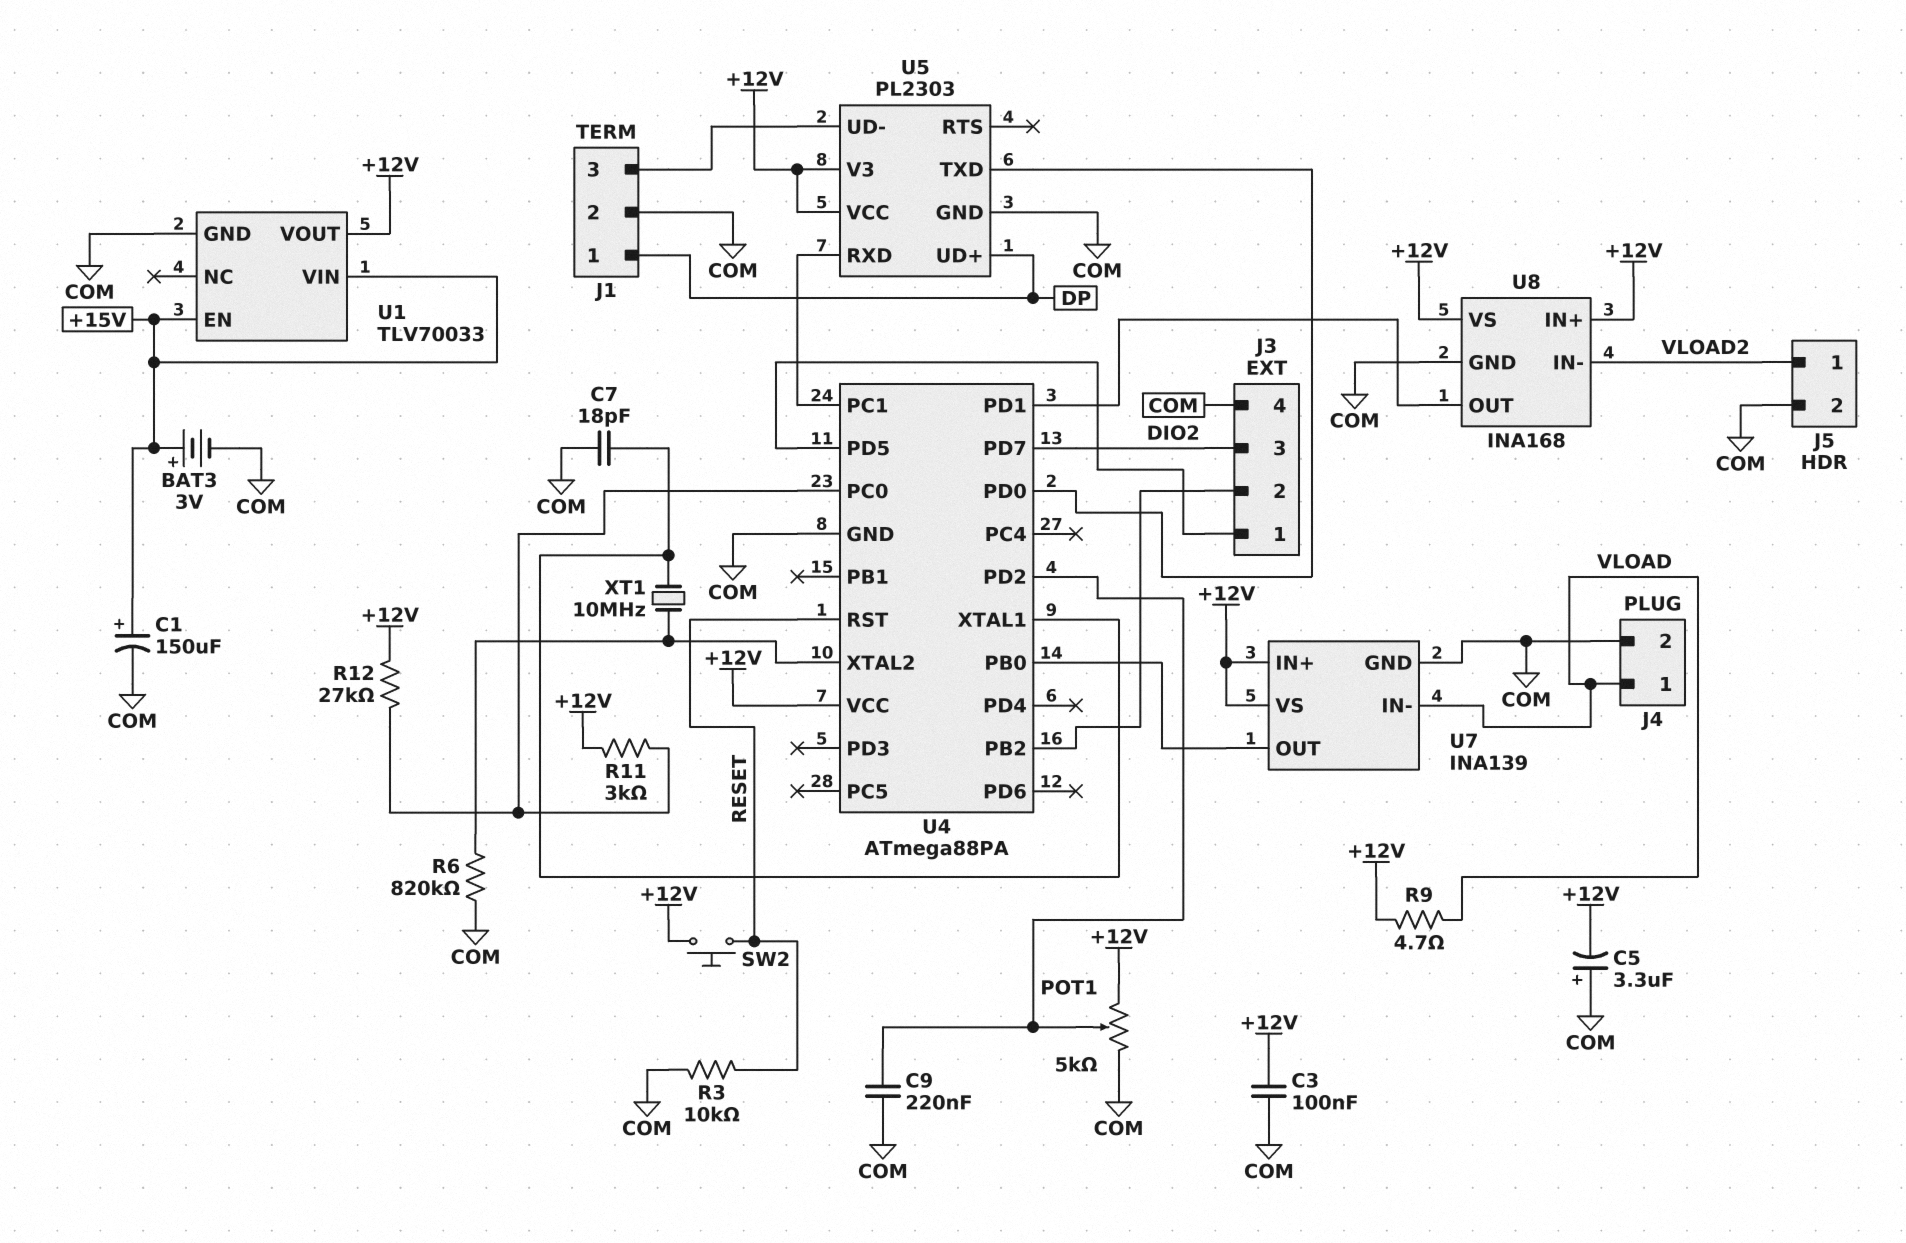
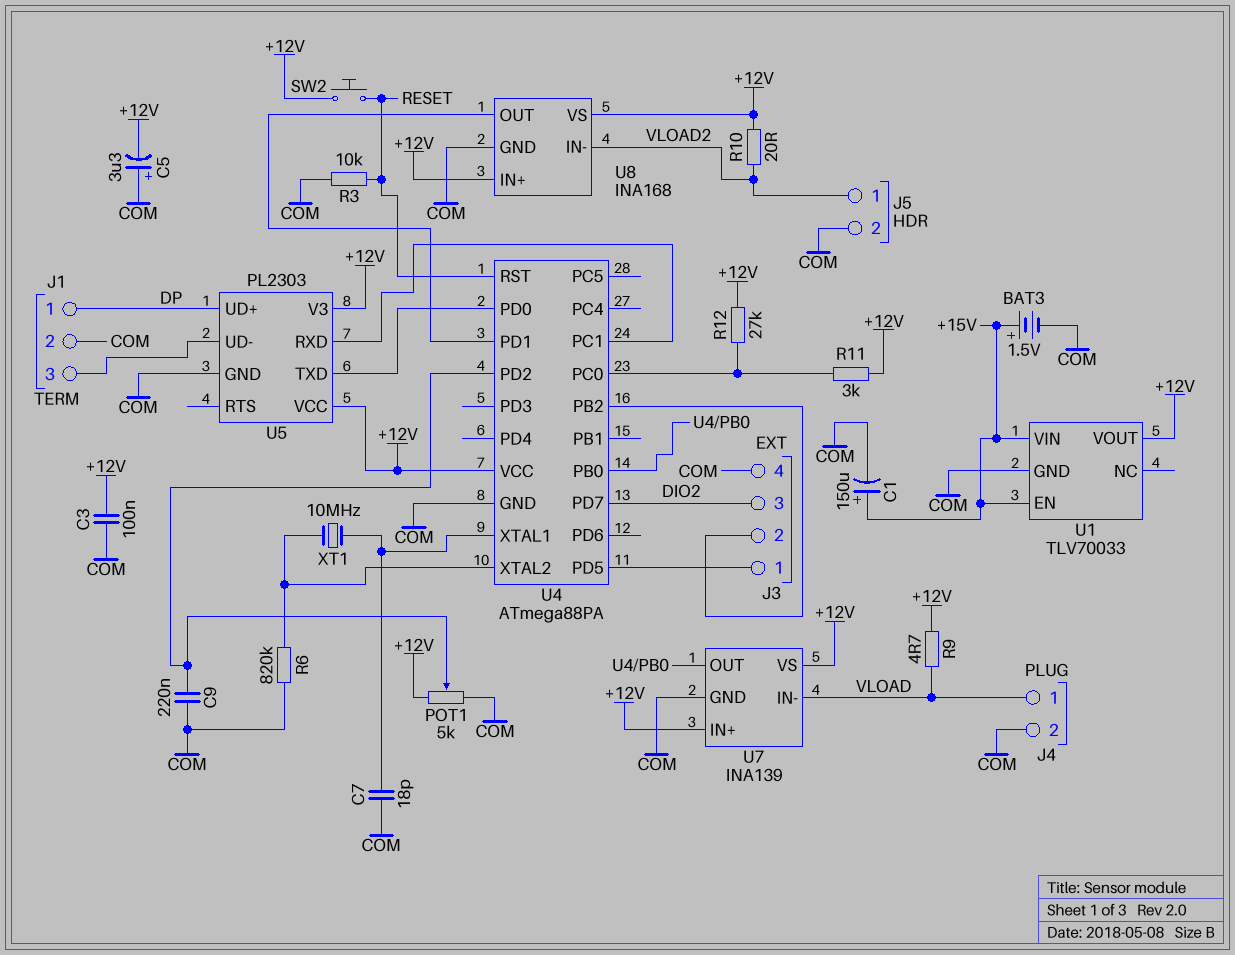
BAT3: 3V (plus +15V, minus COM) -> 1.5V (plus +15V, minus COM)
R10: none -> 20 (+12V, VLOAD2)

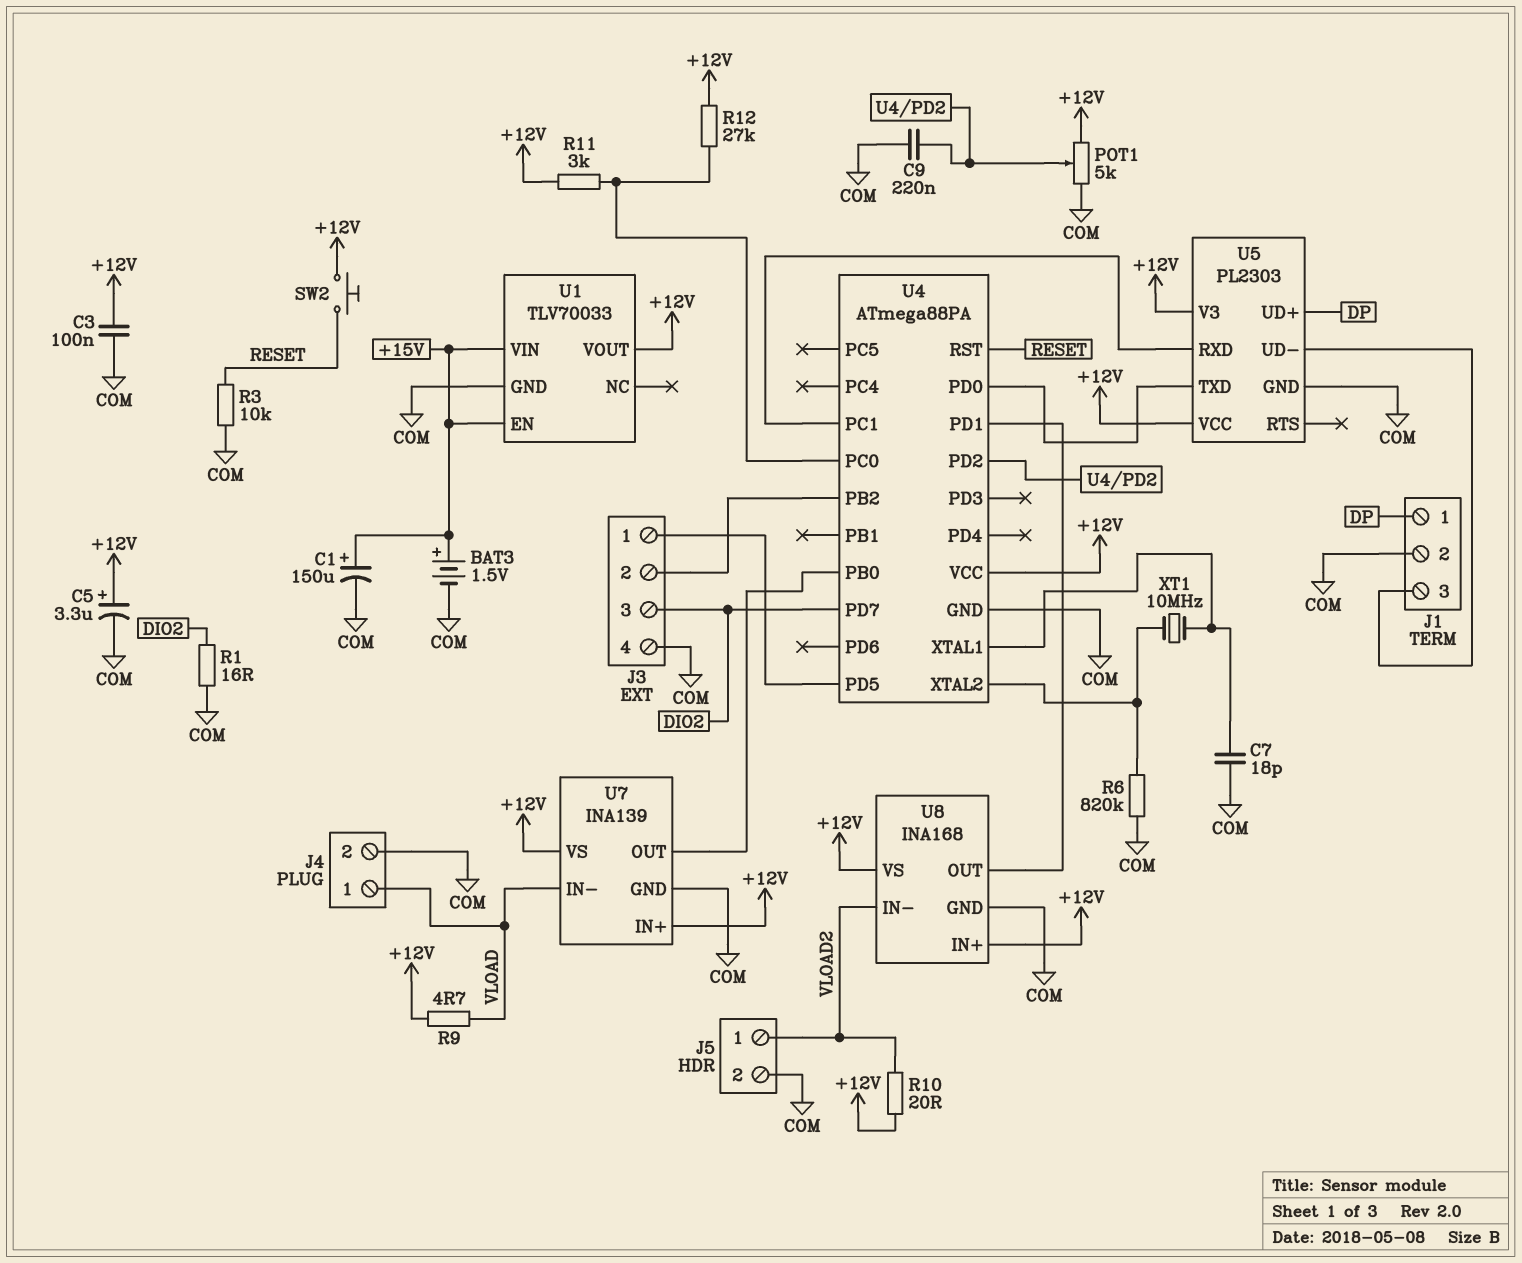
C5: 3.3uF (plus COM, minus +12V) -> 3.3uF (plus +12V, minus COM)
R1: none -> 16 (COM, DIO2)

